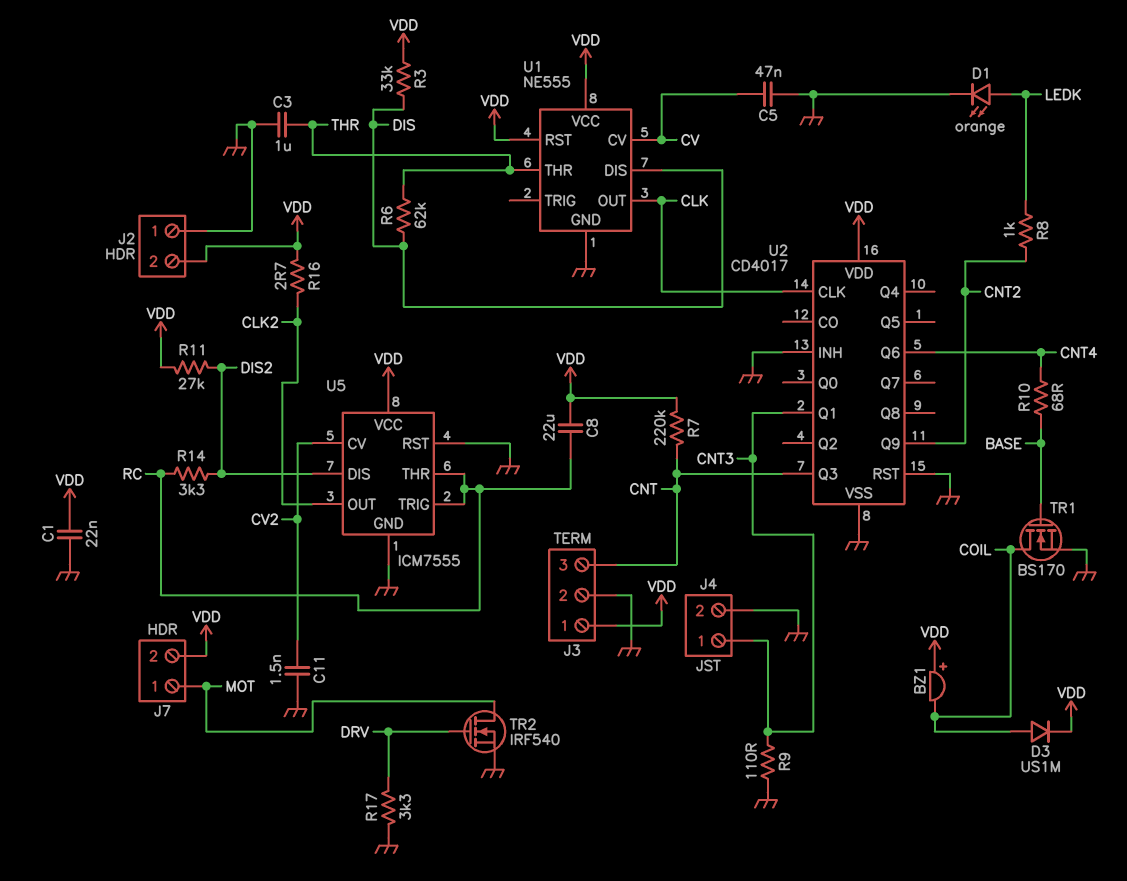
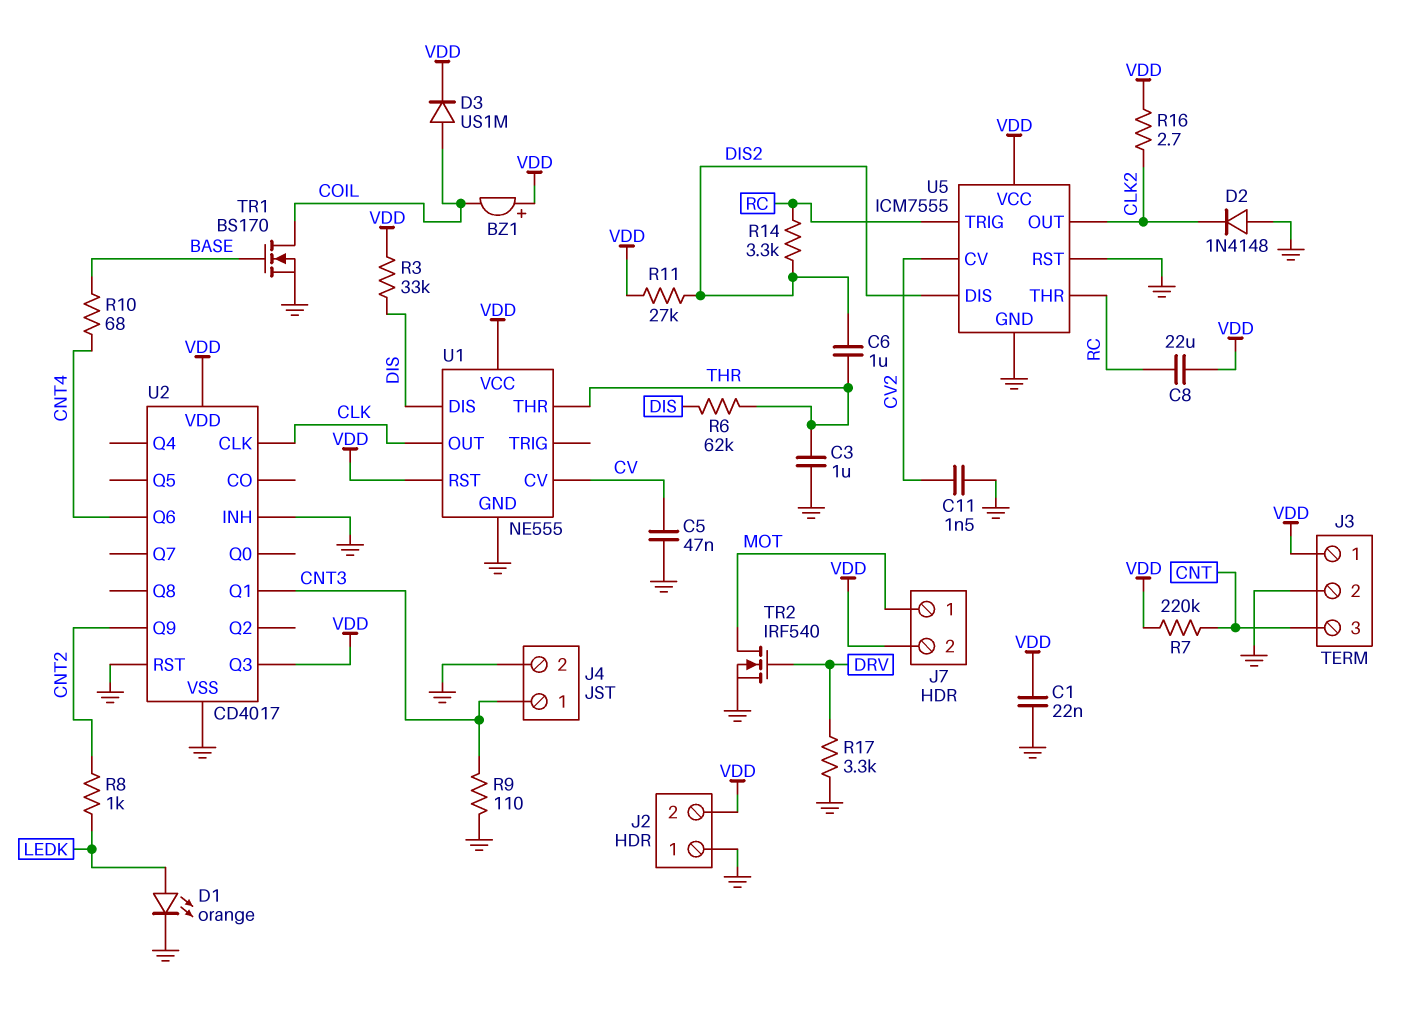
C6: none -> 1uF (DIS2, THR)
D2: none -> diode 1N4148 (A GND, K CLK2)
U2 pin Q3: CNT -> VDD

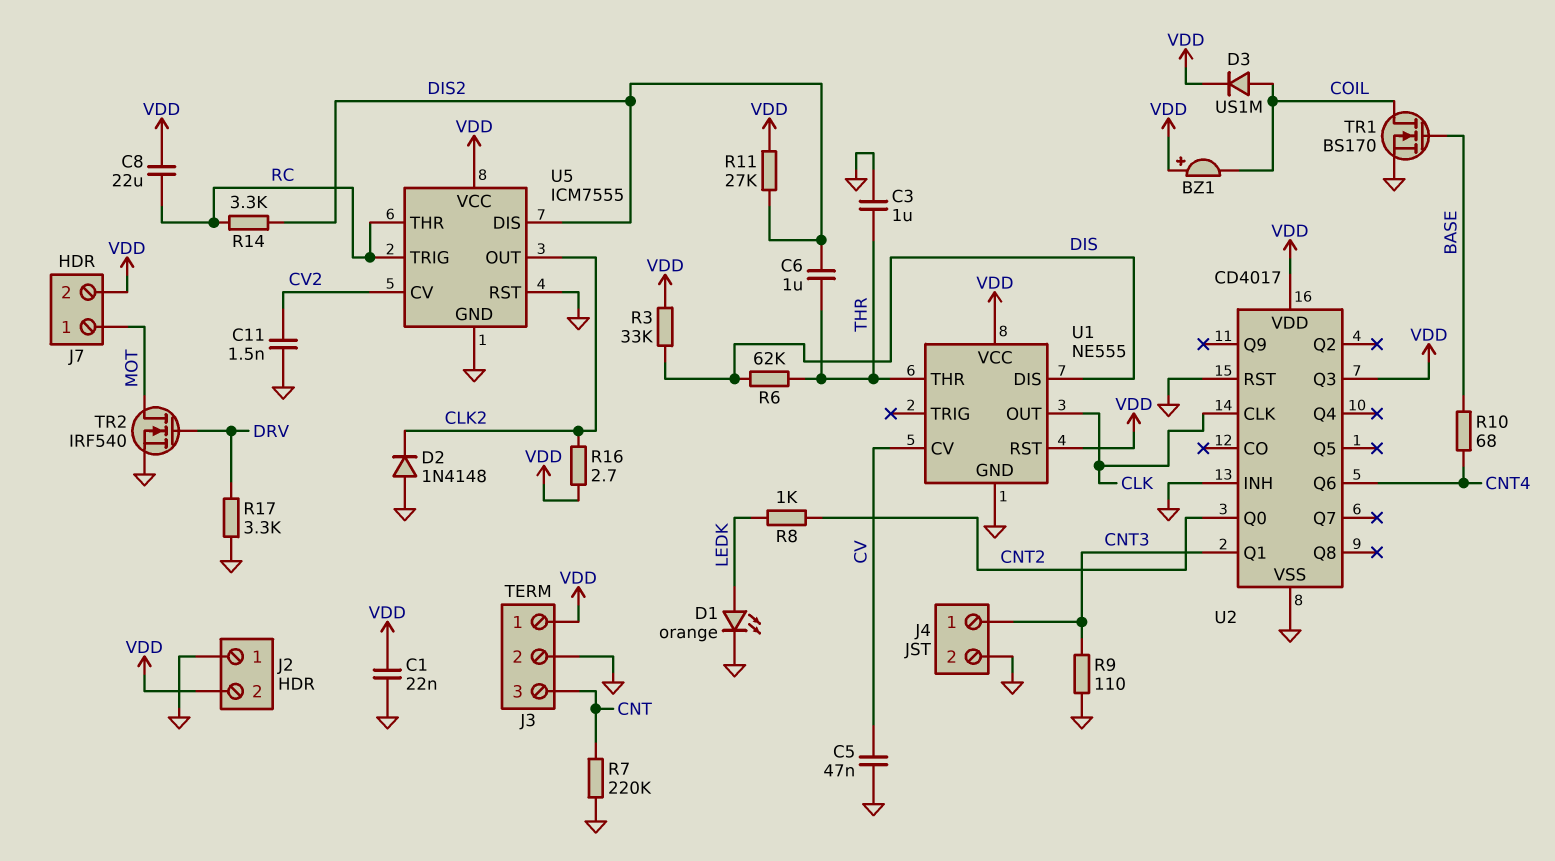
R7: 220k (CNT, VDD) -> 220k (CNT, GND)
U2 pin Q0: none -> CNT2
U2 pin Q9: CNT2 -> none

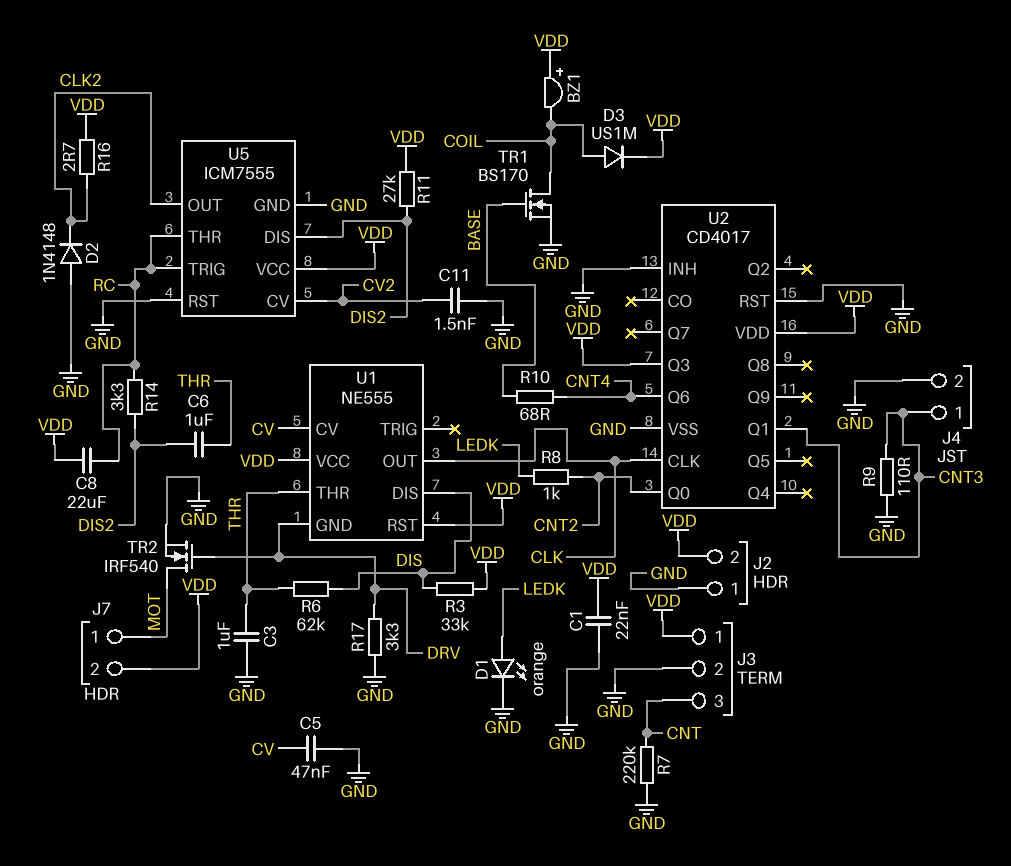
U1 pin GND: GND -> DRV

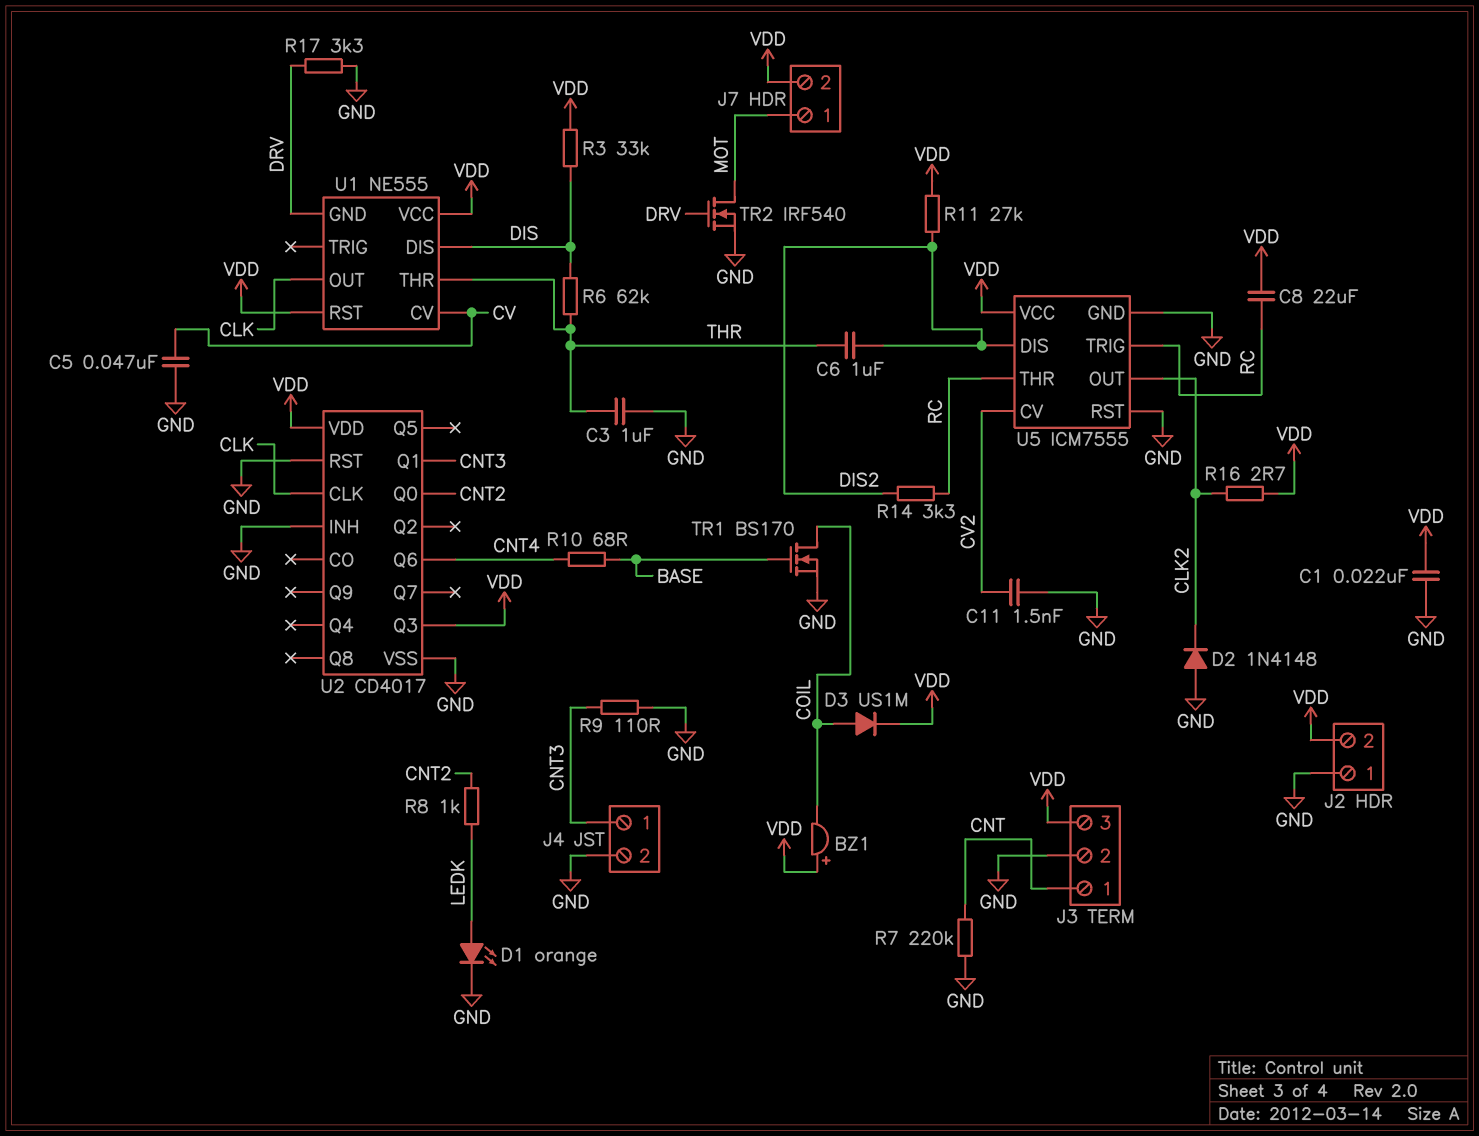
J3 pin 1: VDD -> CNT
J3 pin 3: CNT -> VDD

